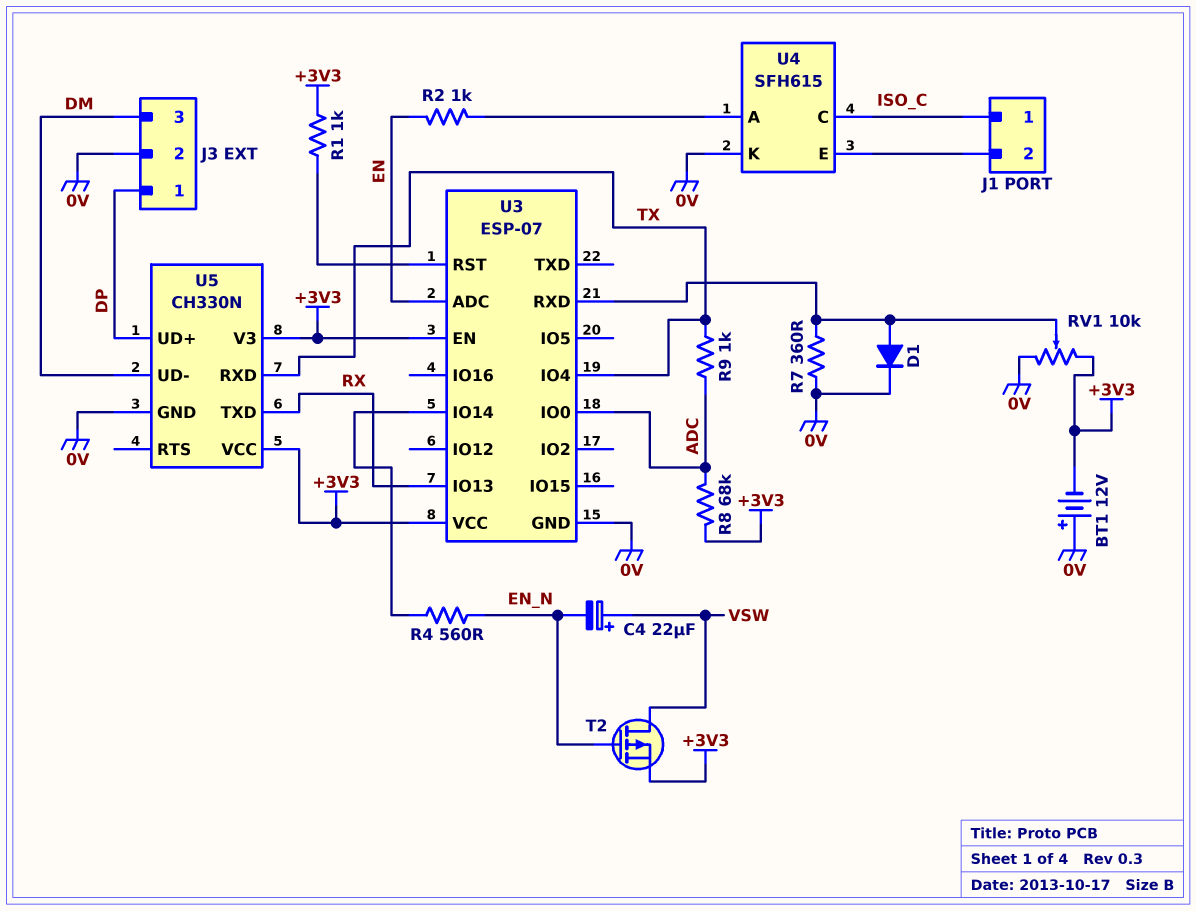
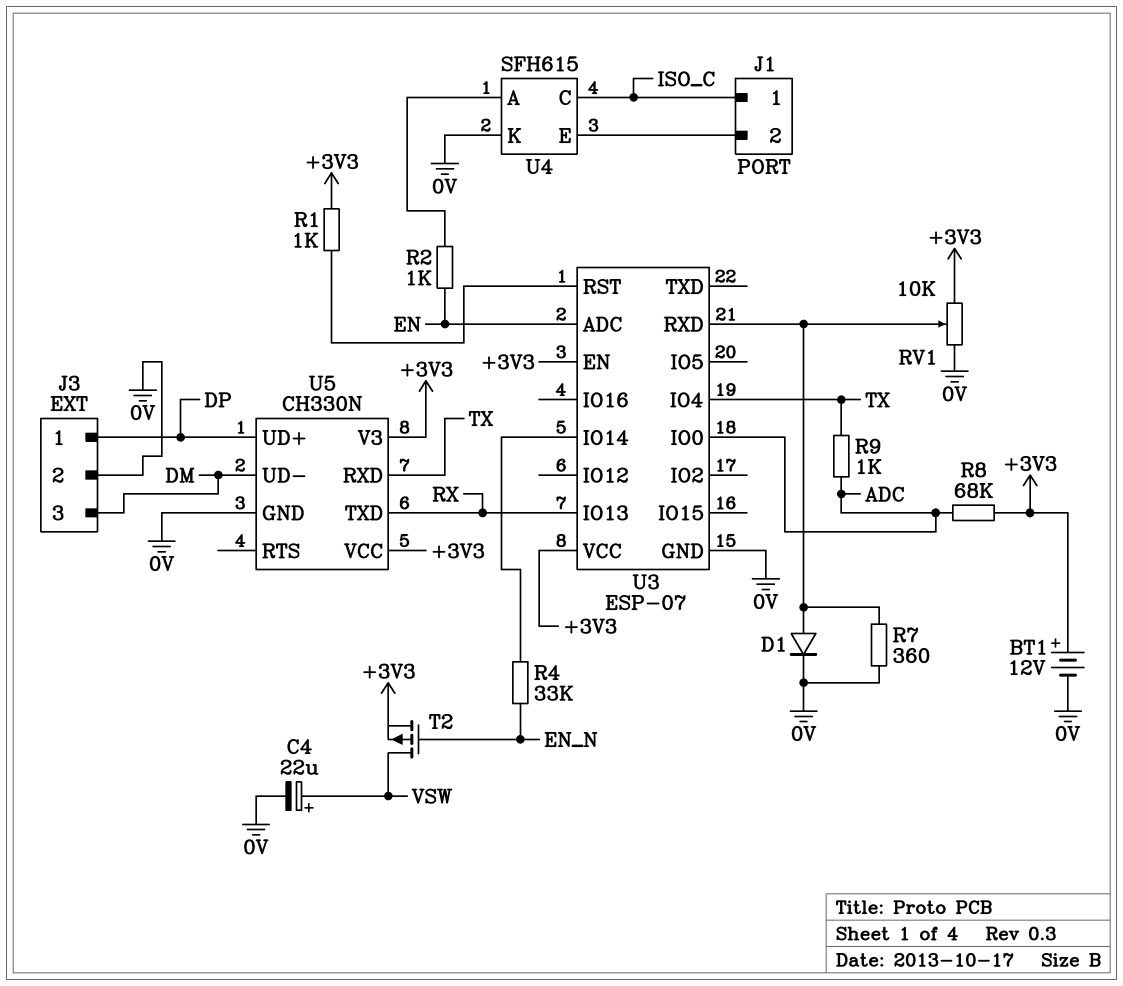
BT1: 12V (plus 0V, minus +3V3) -> 12V (plus +3V3, minus 0V)
C4: 22uF (plus VSW, minus EN_N) -> 22uF (plus VSW, minus 0V)
R4: 560 (EN_N, U3/IO14) -> 33k (EN_N, U3/IO14)

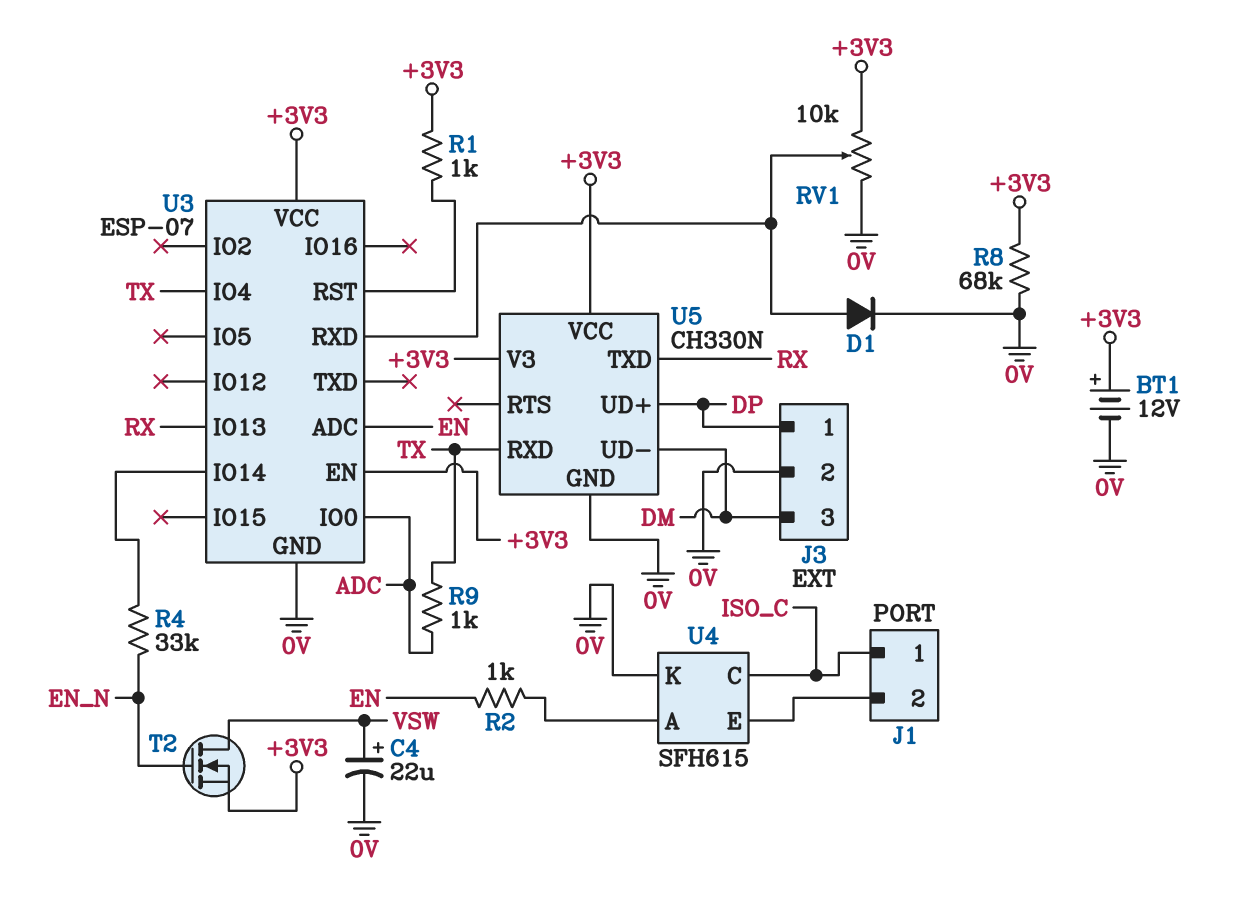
R7: 360 (0V, U3/RXD) -> none
R8: 68k (+3V3, ADC) -> 68k (+3V3, 0V)
T2: PMOS (G EN_N, D VSW, S +3V3) -> NMOS (G EN_N, D VSW, S +3V3)

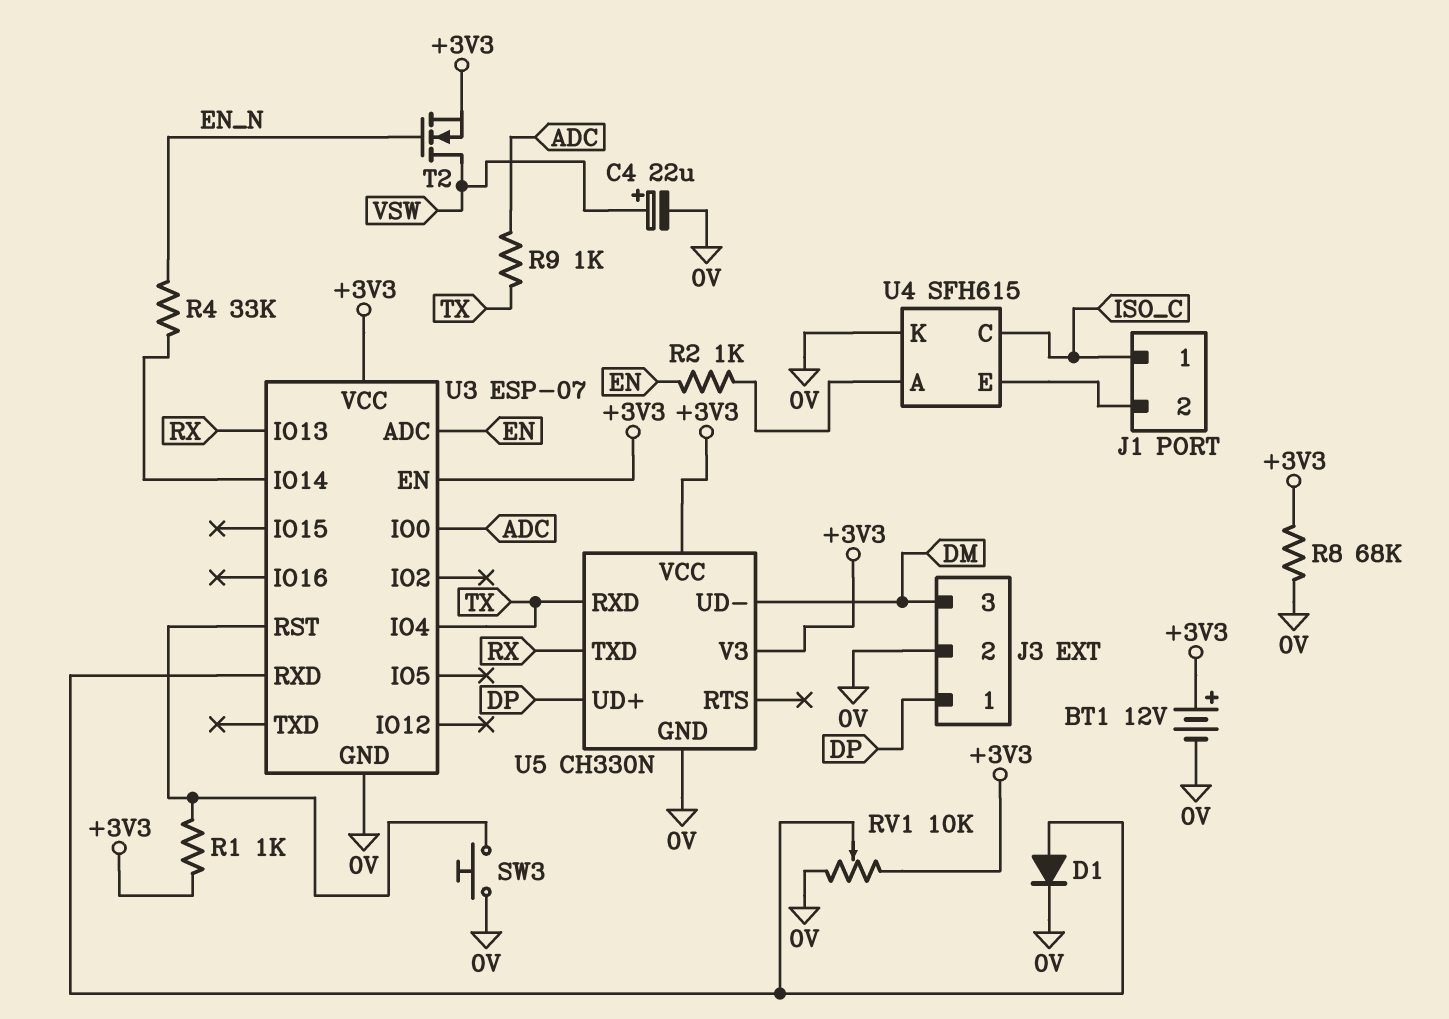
SW3: none -> button (0V, U3/RST)

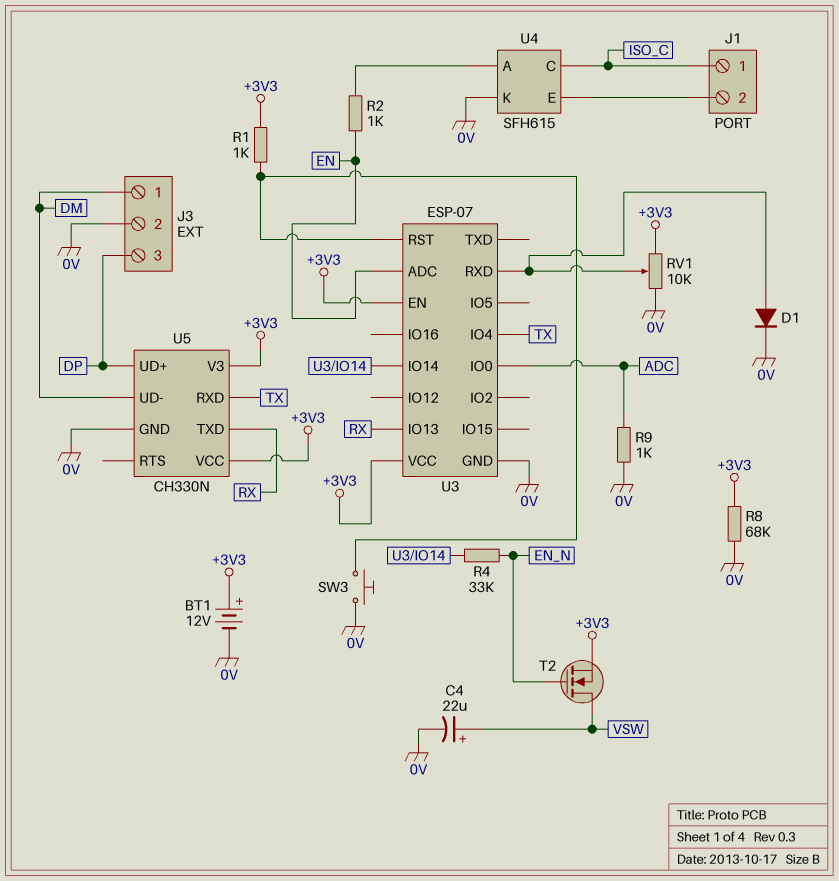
J3 pin 1: DP -> DM
J3 pin 3: DM -> DP
R9: 1k (ADC, TX) -> 1k (0V, ADC)

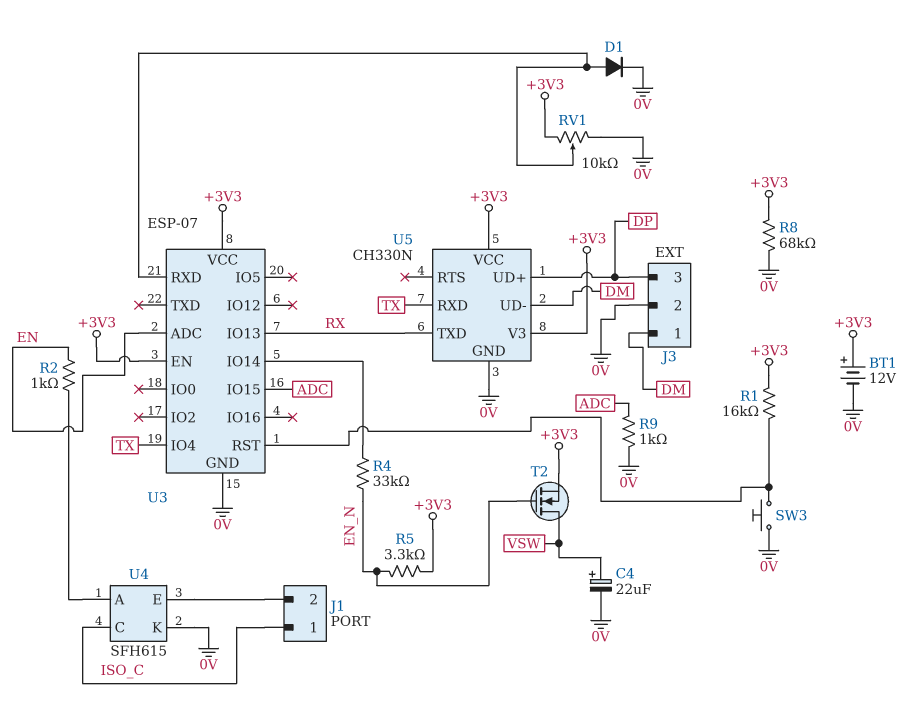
R1: 1k (+3V3, U3/RST) -> 16k (+3V3, U3/RST)
R5: none -> 3.3k (+3V3, EN_N)
U3 pin IO0: ADC -> none
U3 pin IO15: none -> ADC

